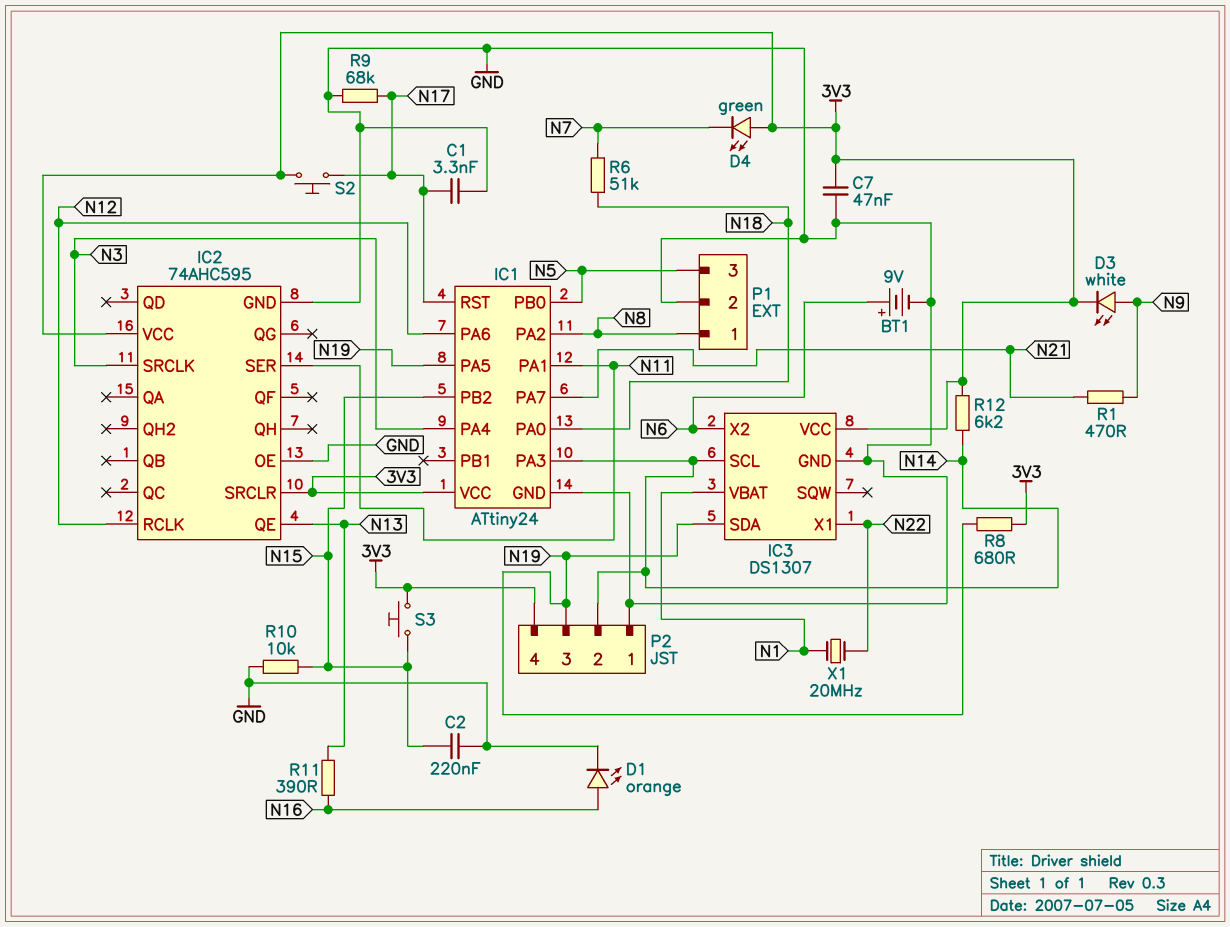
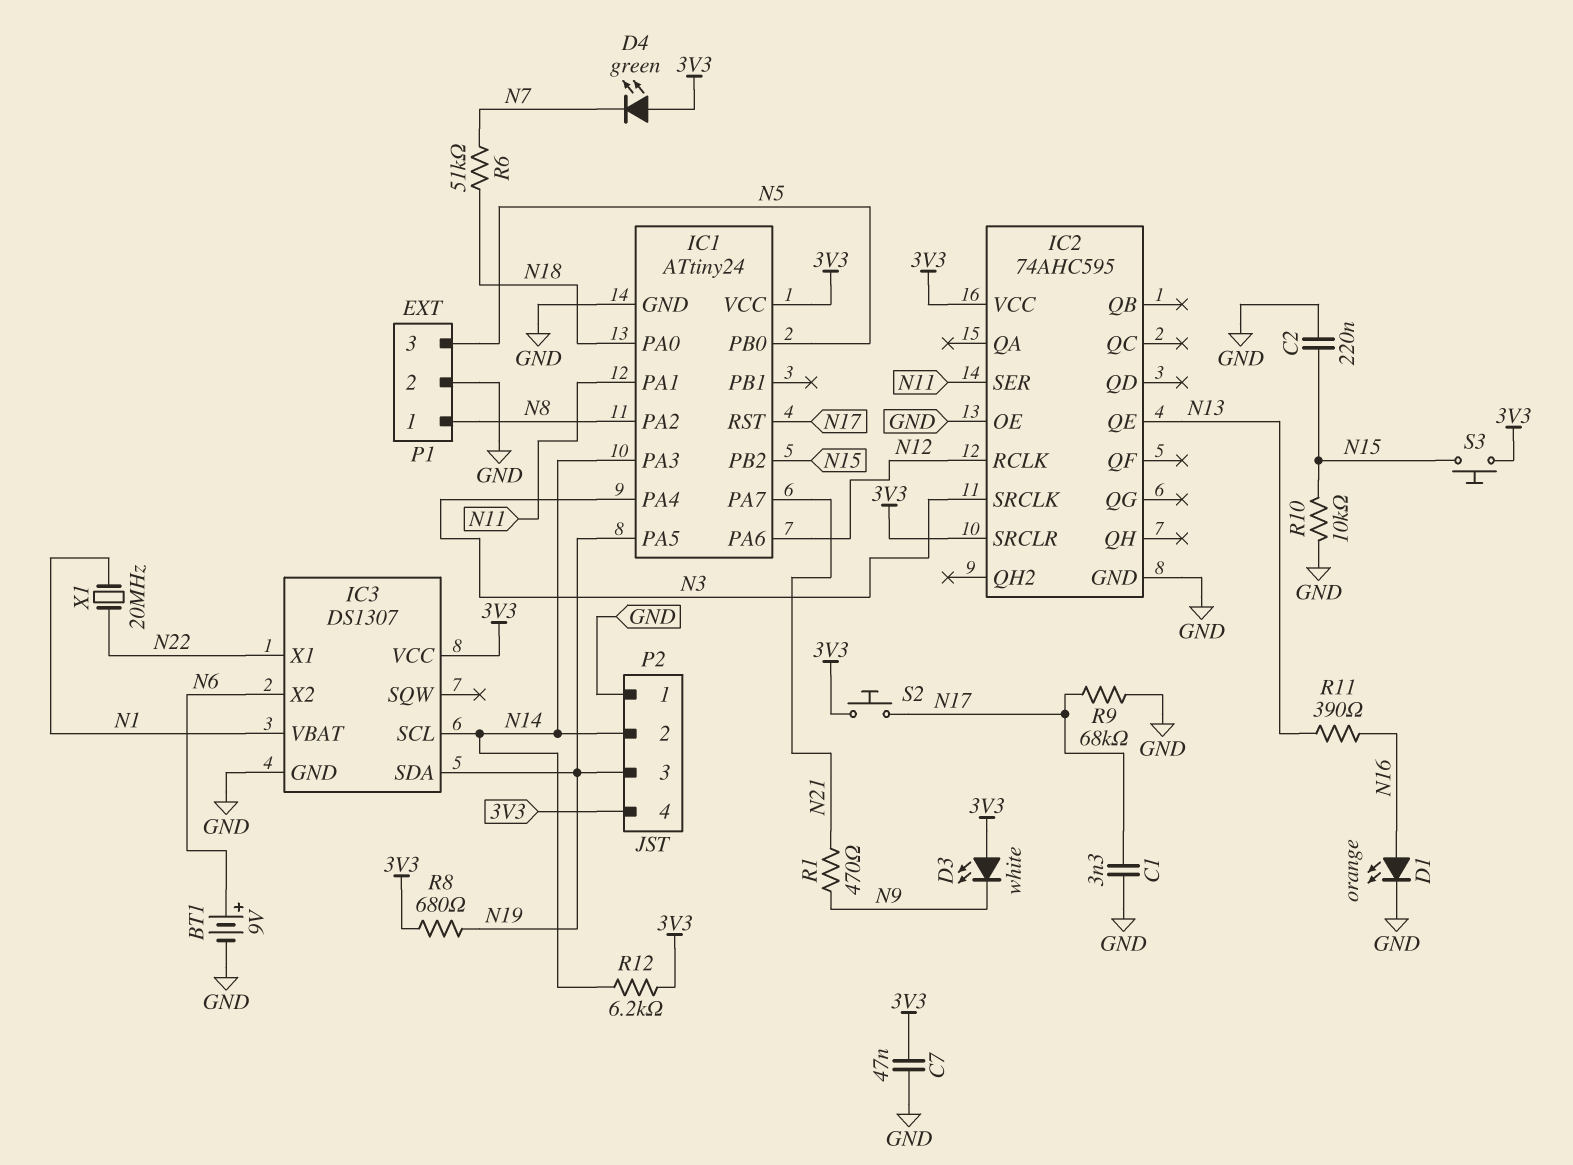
D3: LED white (A N9, K 3V3) -> LED white (A 3V3, K N9)

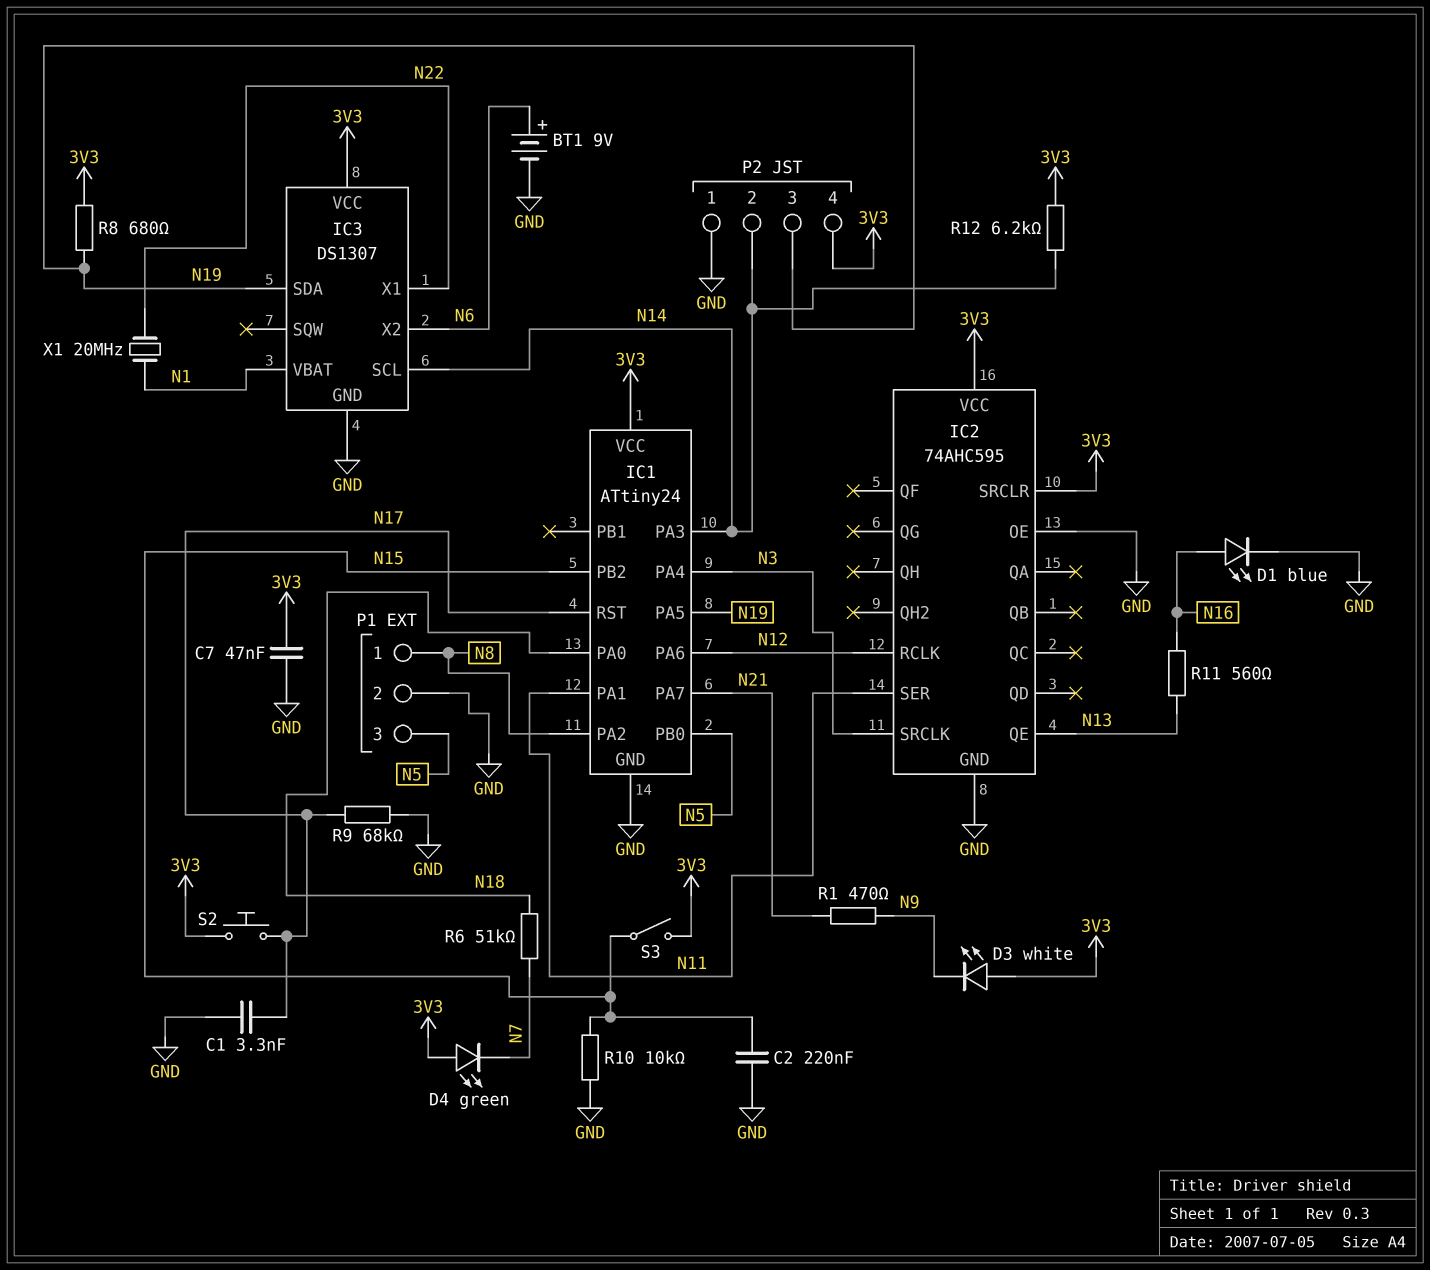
D1: LED orange (A N16, K GND) -> LED blue (A N16, K GND)
R11: 390 (N13, N16) -> 560 (N13, N16)
S3: button (3V3, N15) -> switch (3V3, N15)

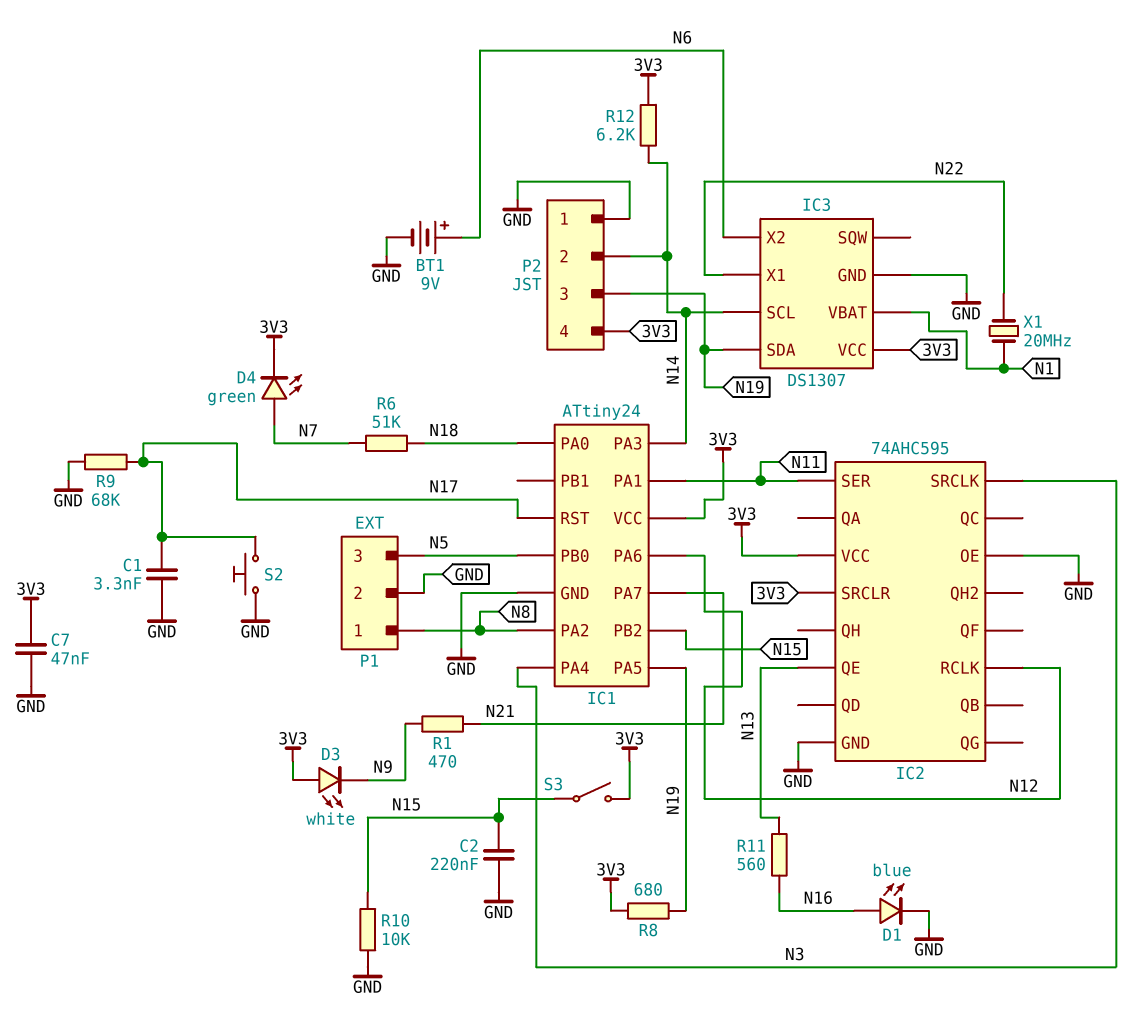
D4: LED green (A 3V3, K N7) -> LED green (A N7, K 3V3)
S2: button (3V3, N17) -> button (GND, N17)

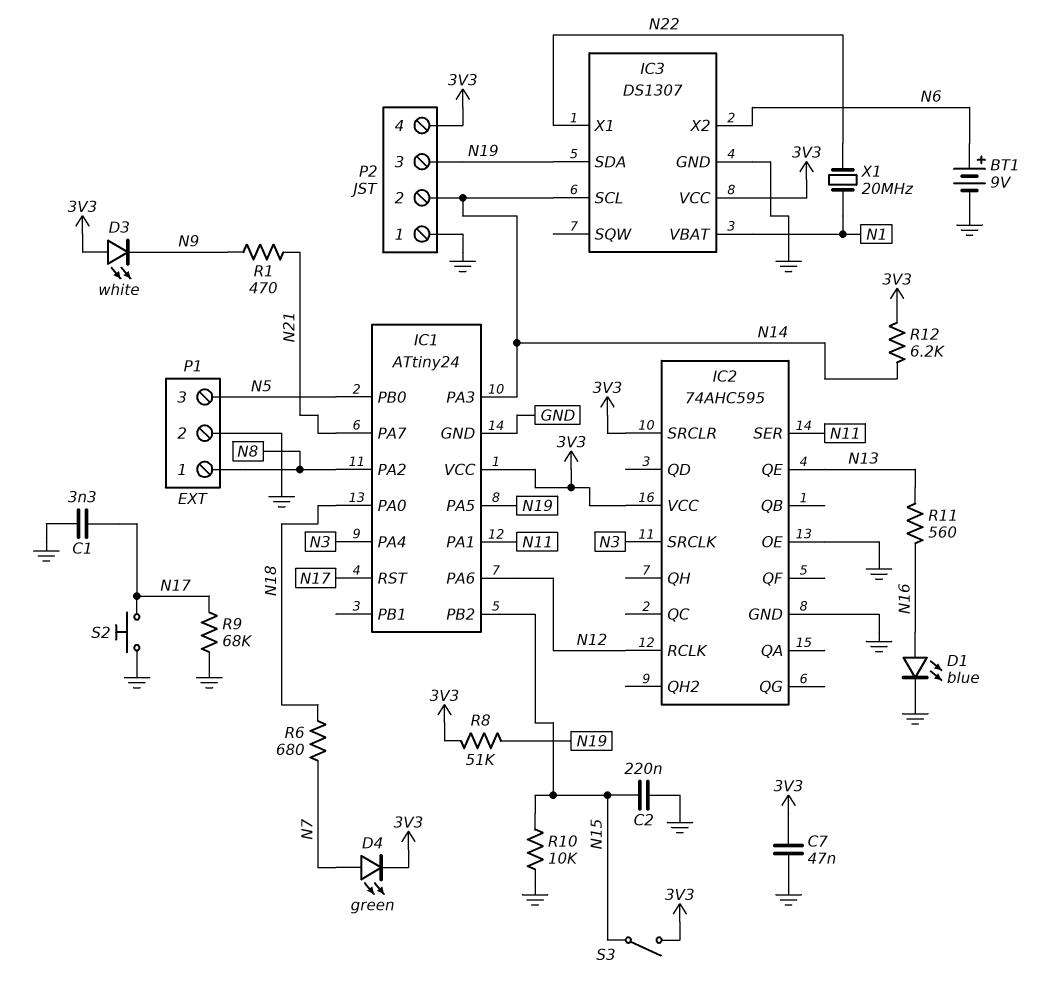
R6: 51k (N7, N18) -> 680 (N7, N18)
R8: 680 (3V3, N19) -> 51k (3V3, N19)

